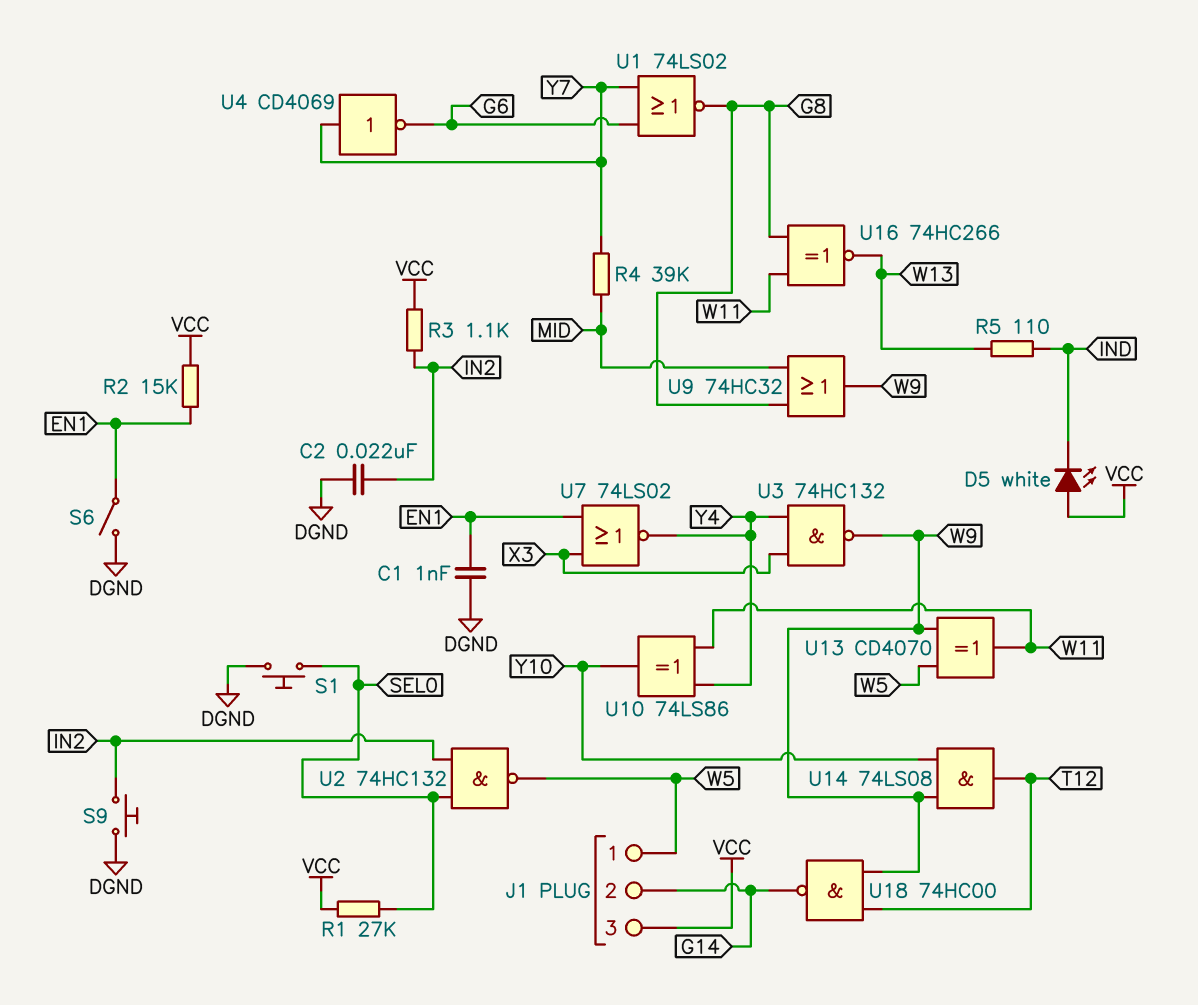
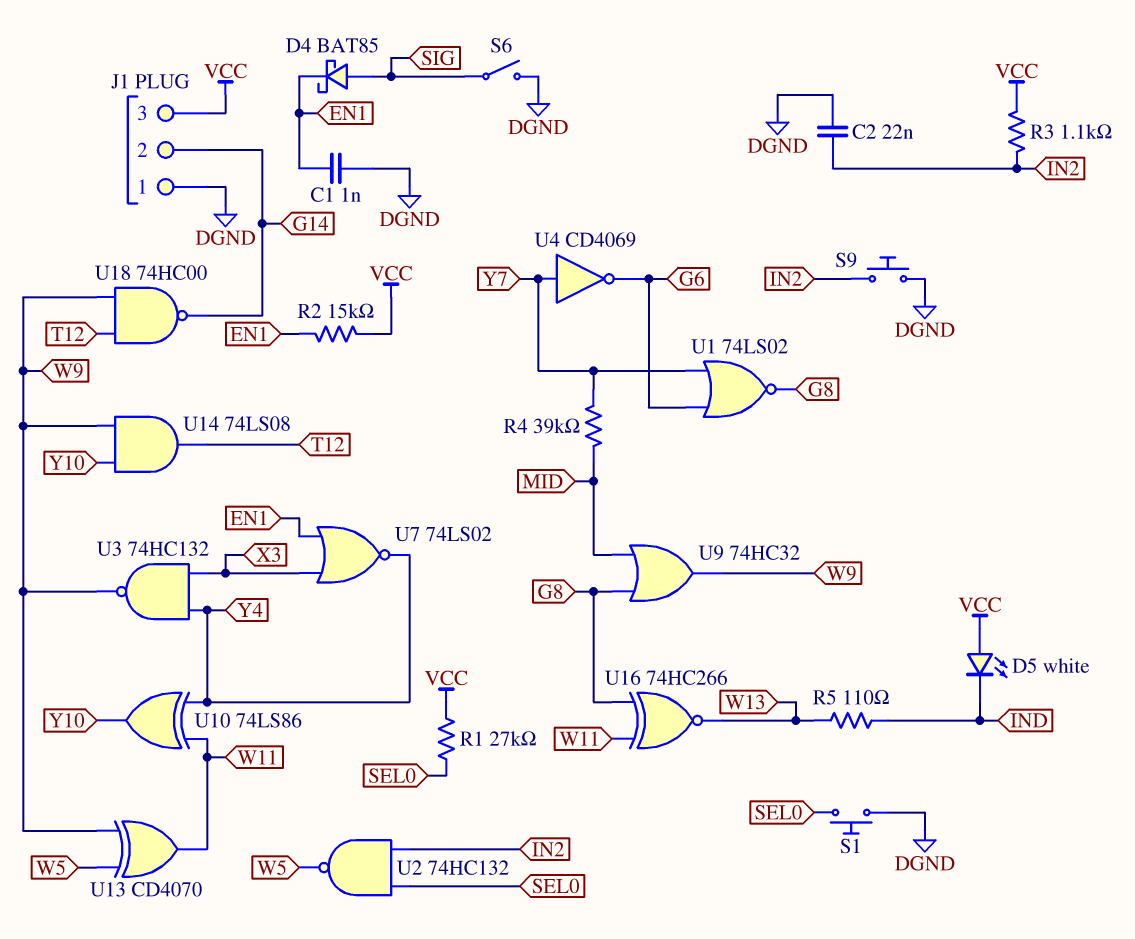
D4: none -> schottky BAT85 (A SIG, K EN1)
J1 pin 1: W5 -> DGND
S6: switch (DGND, EN1) -> switch (DGND, SIG)

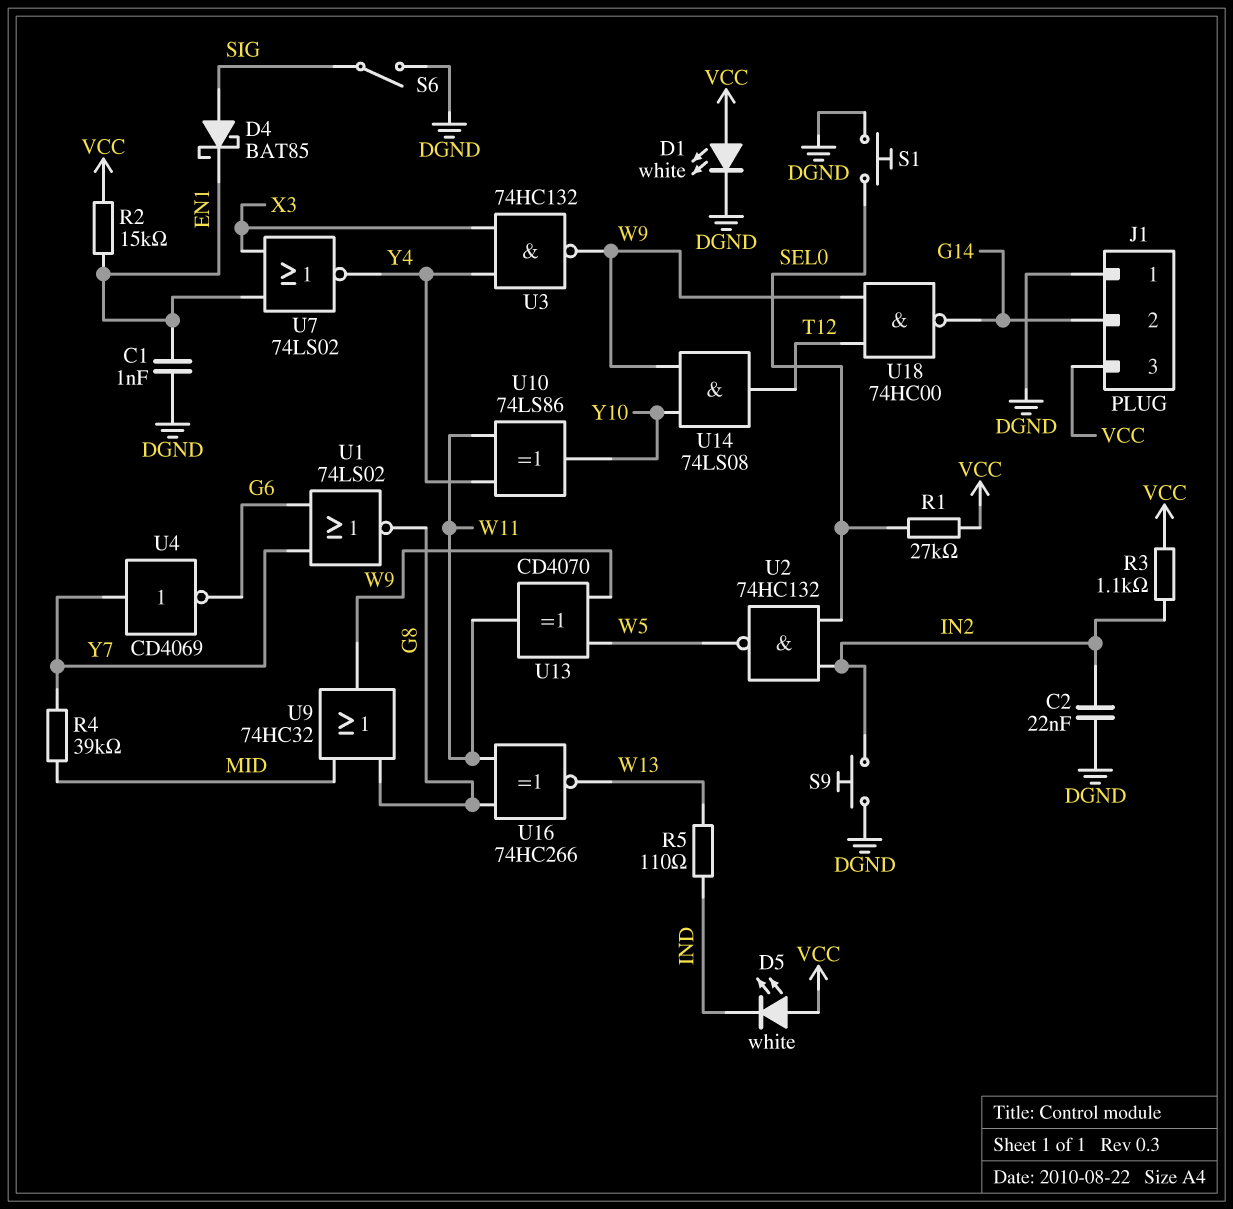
D1: none -> LED white (A VCC, K DGND)

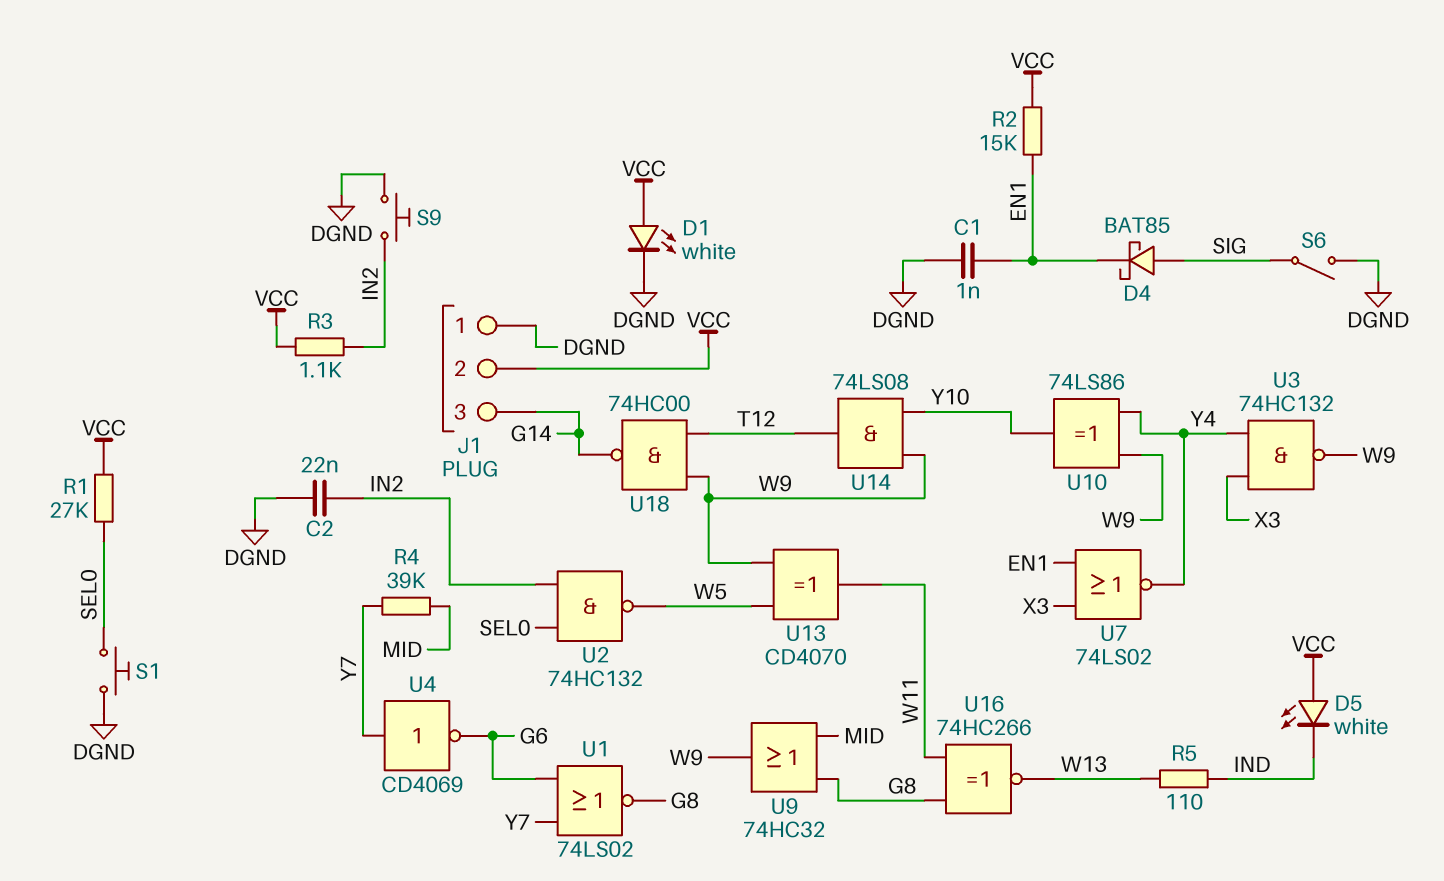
J1 pin 2: G14 -> VCC
J1 pin 3: VCC -> G14
U10: XOR 74LS86 (in W11, in Y4, out Y10) -> XOR 74LS86 (in W9, in Y4, out Y10)

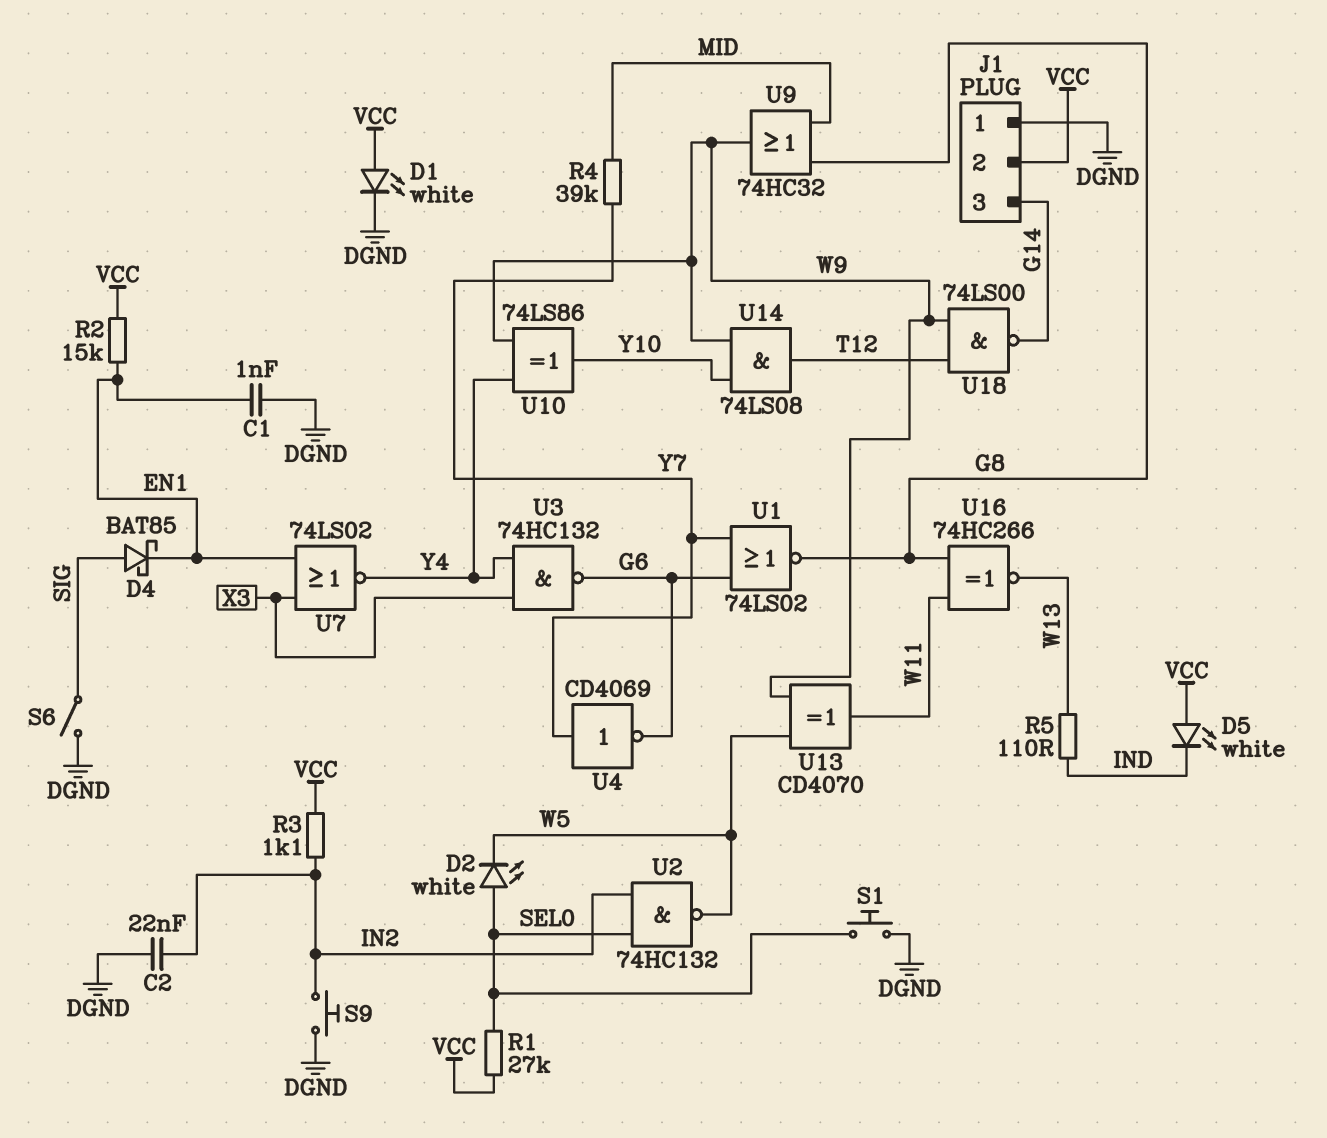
D2: none -> LED white (A SEL0, K W5)
U3: NAND 74HC132 (in X3, in Y4, out W9) -> NAND 74HC132 (in X3, in Y4, out G6)
U18: NAND 74HC00 (in T12, in W9, out G14) -> NAND 74LS00 (in T12, in W9, out G14)

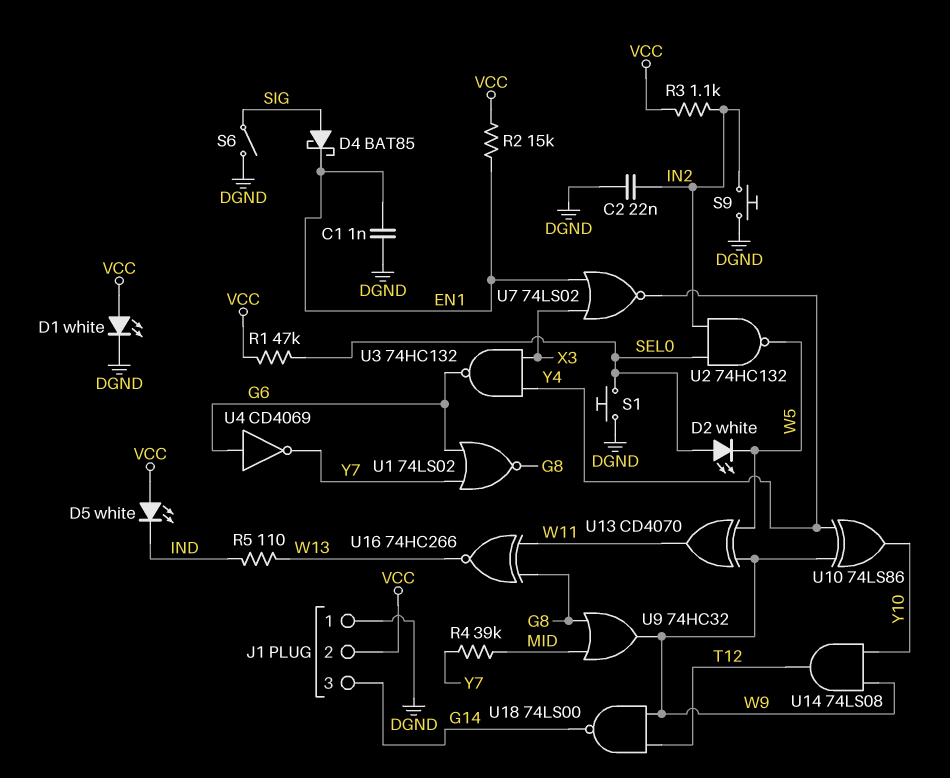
R1: 27k (SEL0, VCC) -> 47k (SEL0, VCC)
U4: NOT CD4069 (in Y7, out G6) -> NOT CD4069 (in G6, out Y7)

